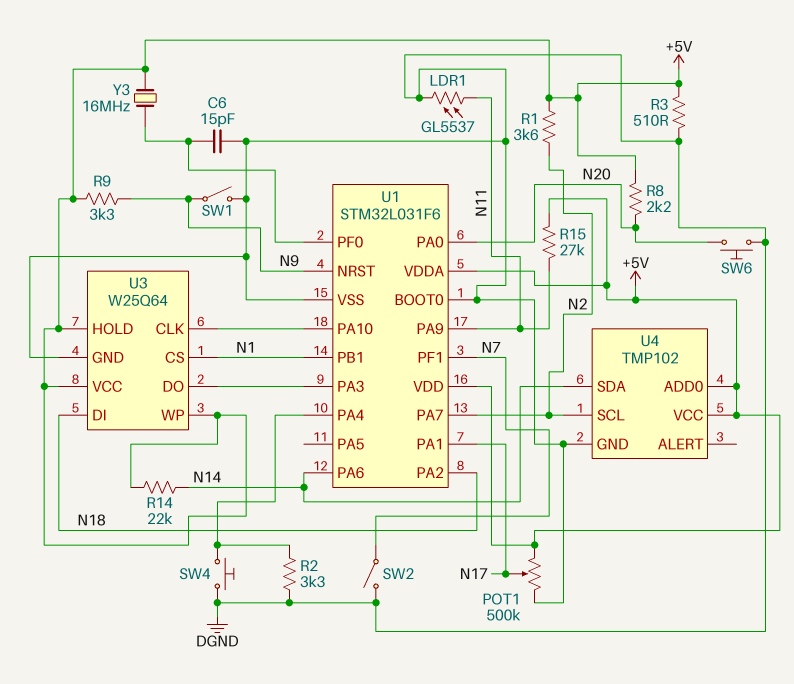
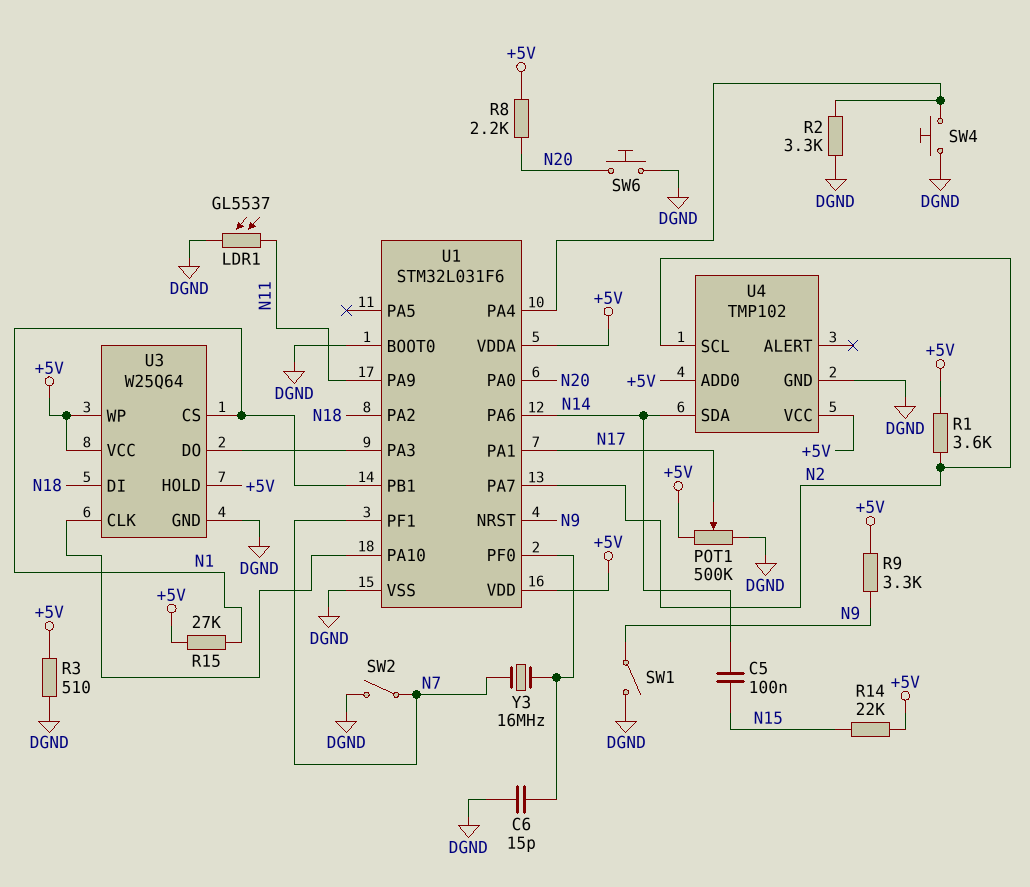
C5: none -> 100nF (N14, N15)
R14: 22k (+5V, N14) -> 22k (+5V, N15)
R15: 27k (+5V, N11) -> 27k (+5V, N1)
Y3: 16MHz (+5V, U1/PF0) -> 16MHz (N7, U1/PF0)

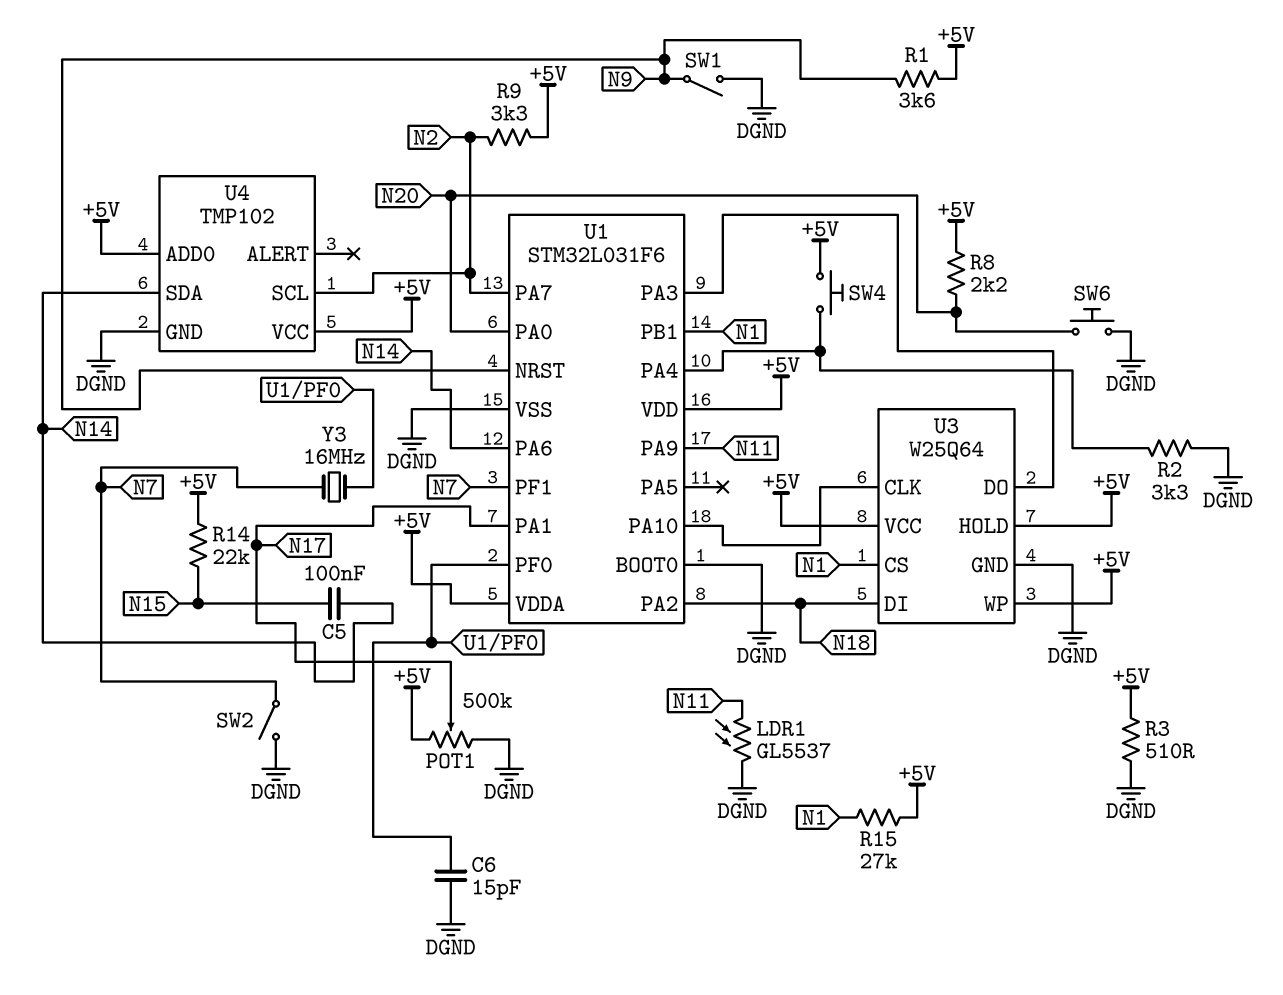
R1: 3.6k (+5V, N2) -> 3.6k (+5V, N9)
R9: 3.3k (+5V, N9) -> 3.3k (+5V, N2)
SW4: button (DGND, U1/PA4) -> button (+5V, U1/PA4)

